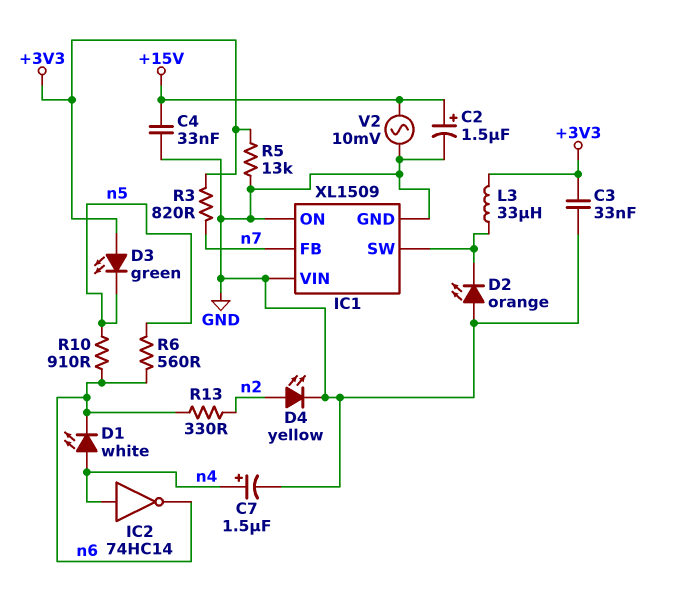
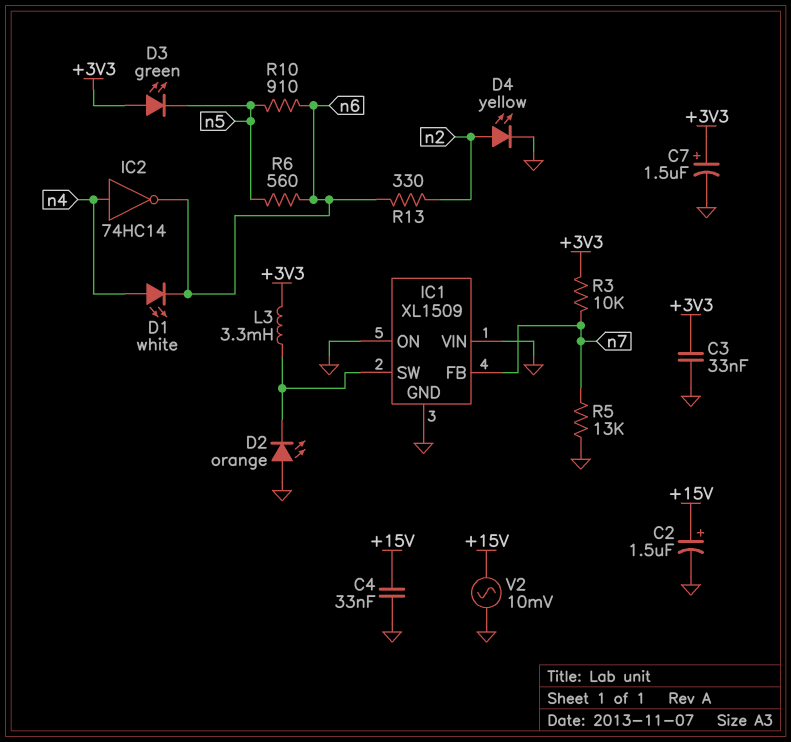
C7: 1.5uF (plus n4, minus GND) -> 1.5uF (plus +3V3, minus GND)
L3: 33uH (+3V3, IC1/SW) -> 3.3mH (+3V3, IC1/SW)
R3: 820 (+3V3, n7) -> 10k (+3V3, n7)
R5: 13k (+3V3, GND) -> 13k (GND, n7)

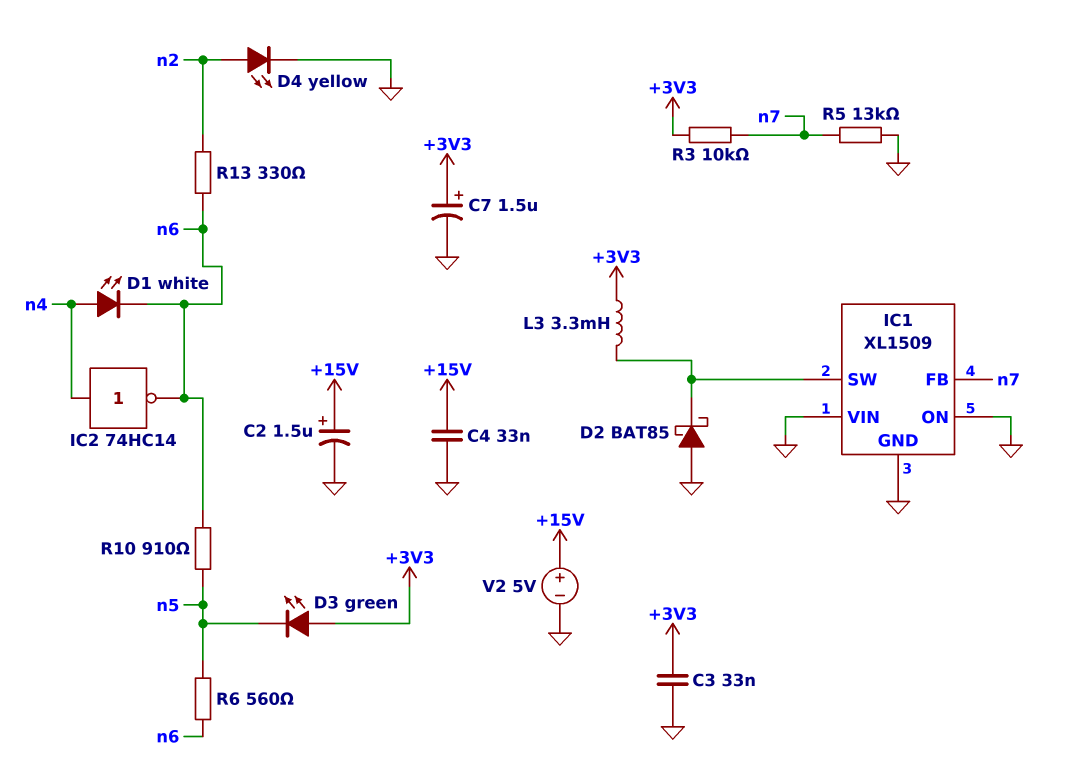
D2: LED orange (A GND, K IC1/SW) -> schottky BAT85 (A GND, K IC1/SW)
V2: AC 10mV (+15V, GND) -> 5V (plus +15V, minus GND)

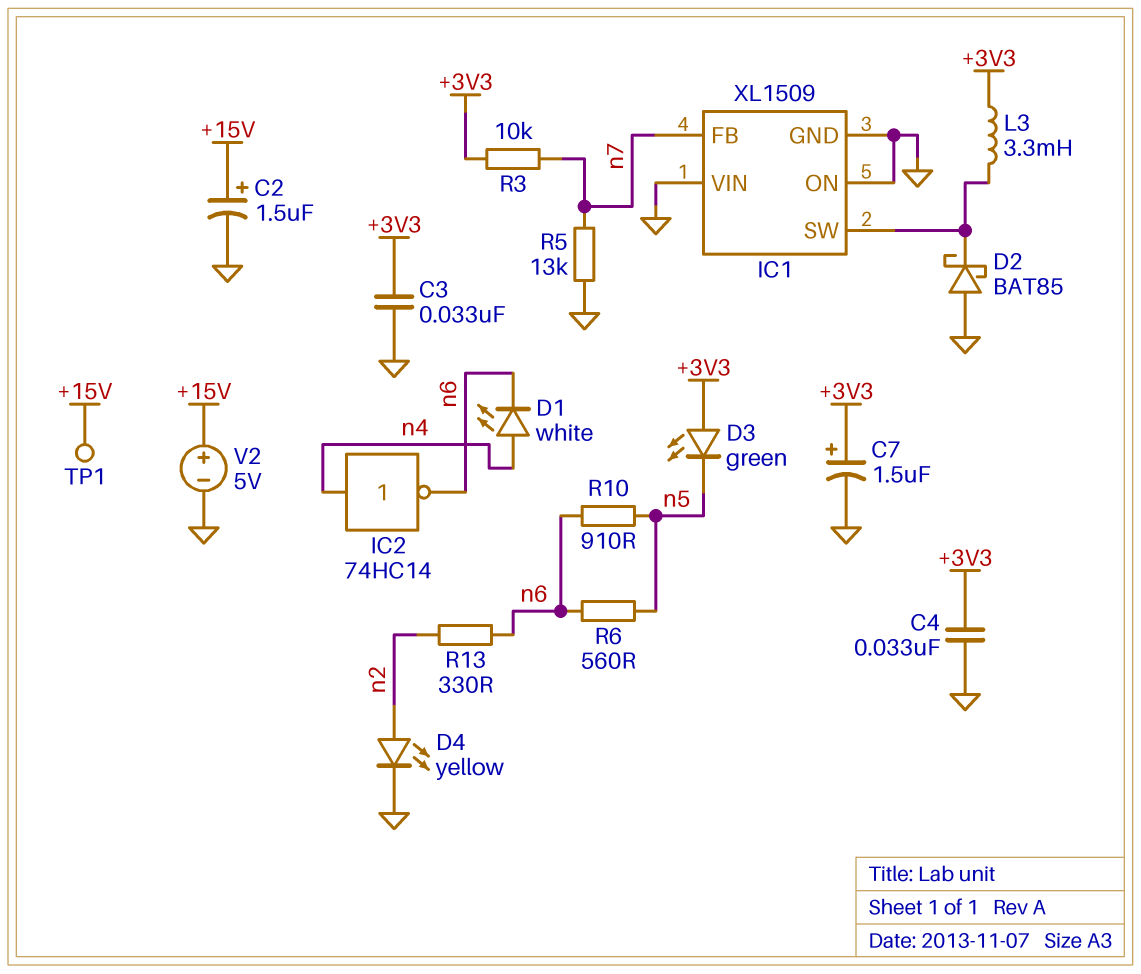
C4: 33nF (+15V, GND) -> 33nF (+3V3, GND)
TP1: none -> test point (+15V)

